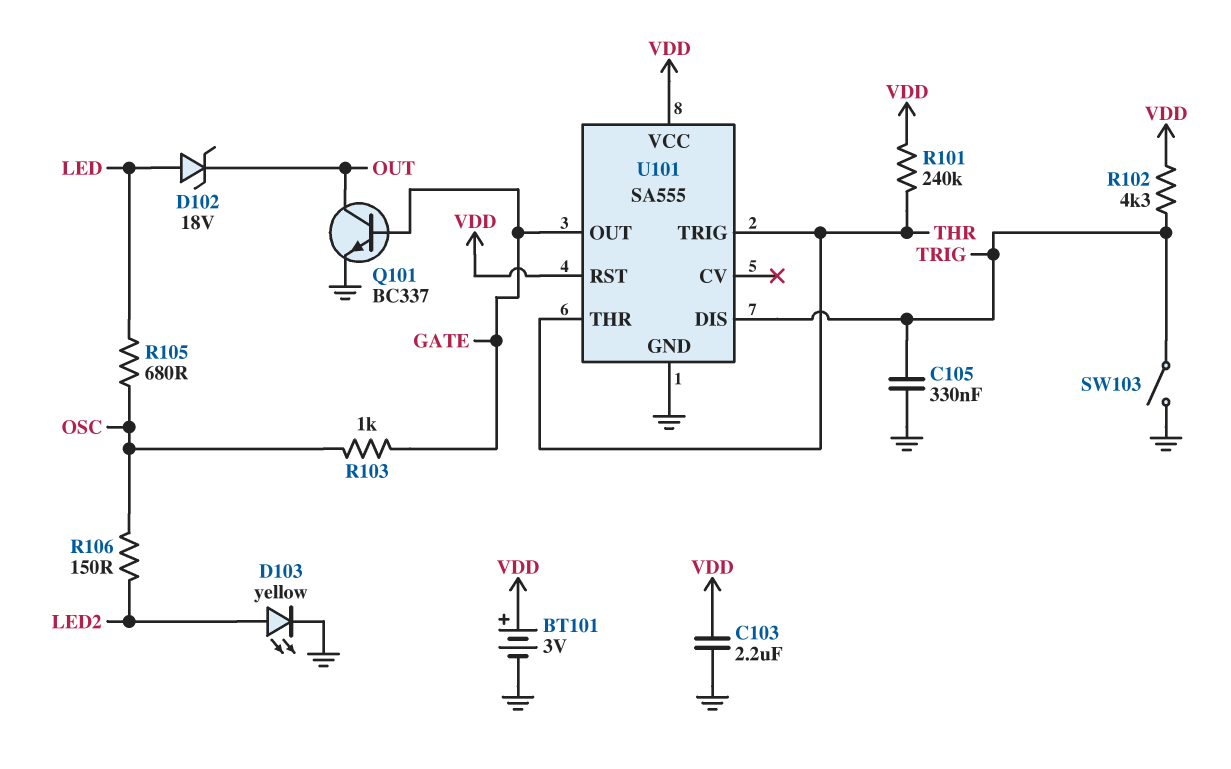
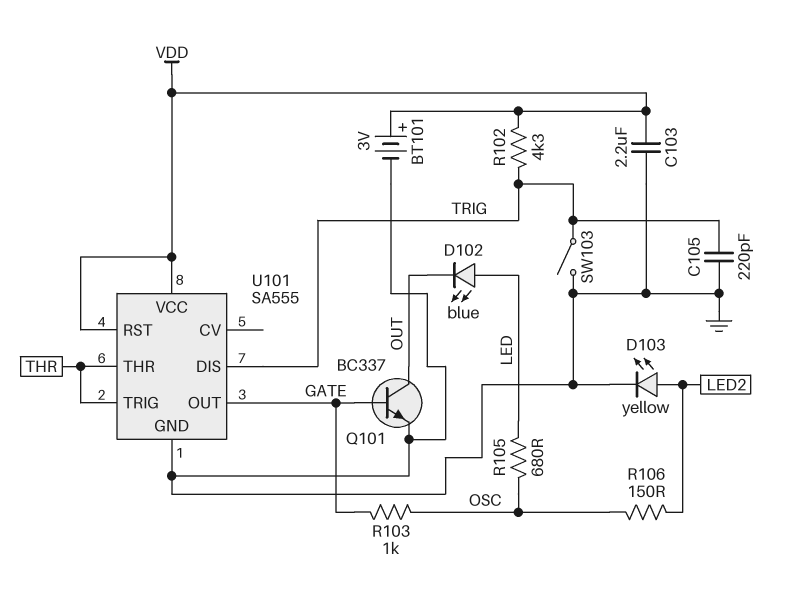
C105: 330nF (GND, TRIG) -> 220pF (GND, TRIG)
D102: zener 18V (A LED, K OUT) -> LED blue (A LED, K OUT)
R101: 240k (THR, VDD) -> none

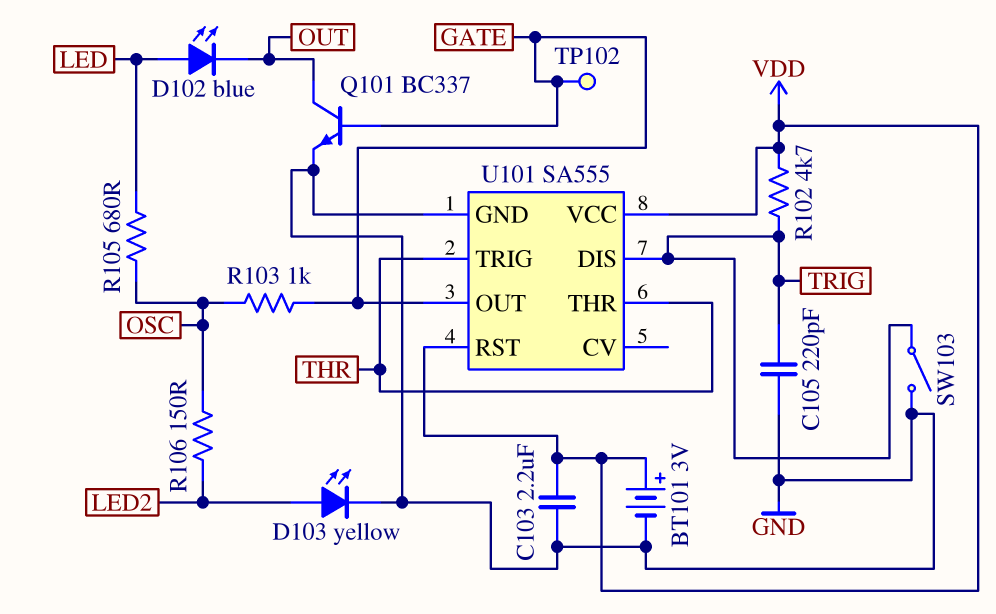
R102: 4.3k (TRIG, VDD) -> 4.7k (TRIG, VDD)
TP102: none -> test point (GATE)

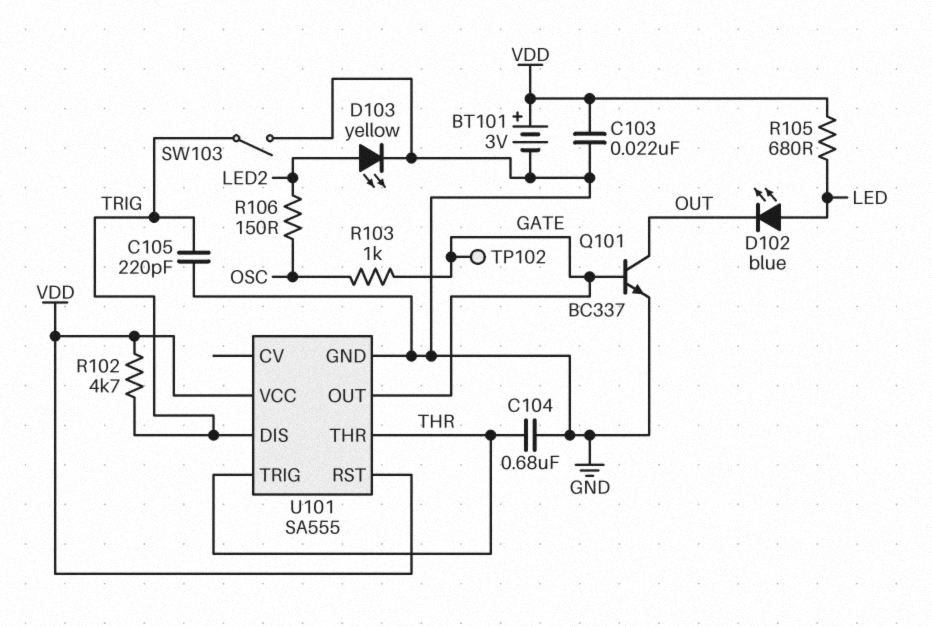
C103: 2.2uF (GND, VDD) -> 22nF (GND, VDD)
C104: none -> 680nF (GND, THR)
R105: 680 (LED, OSC) -> 680 (LED, VDD)

